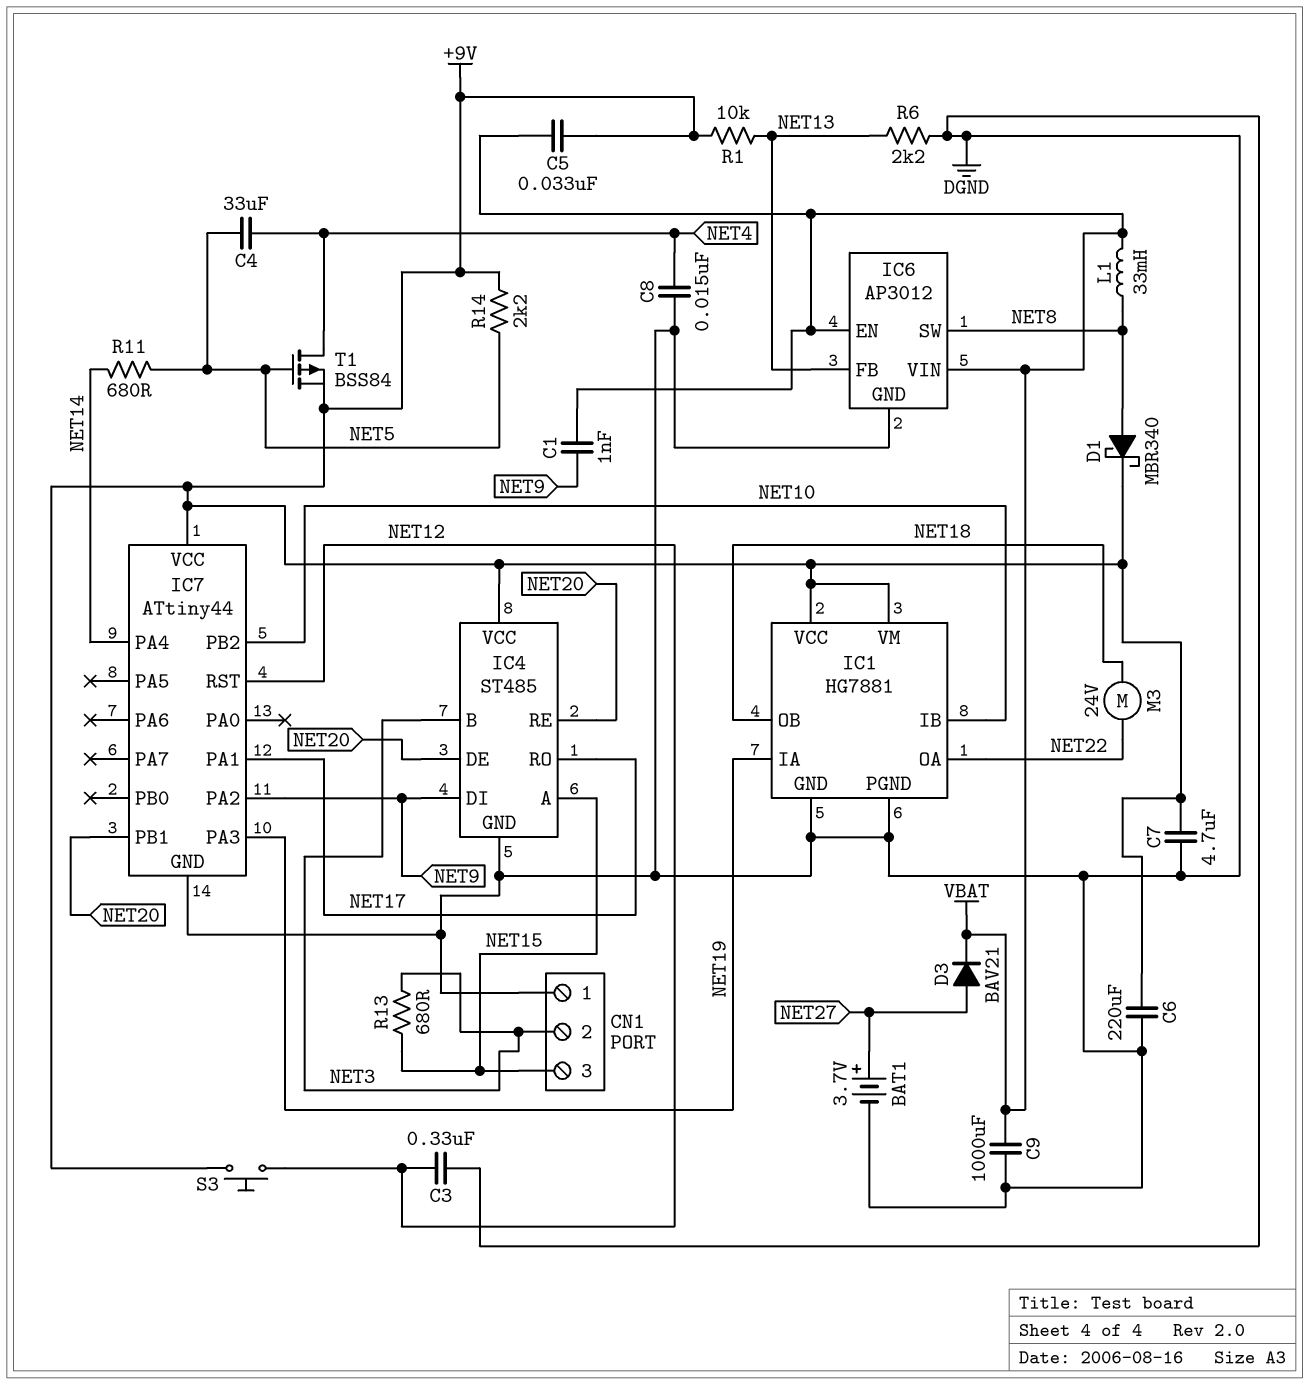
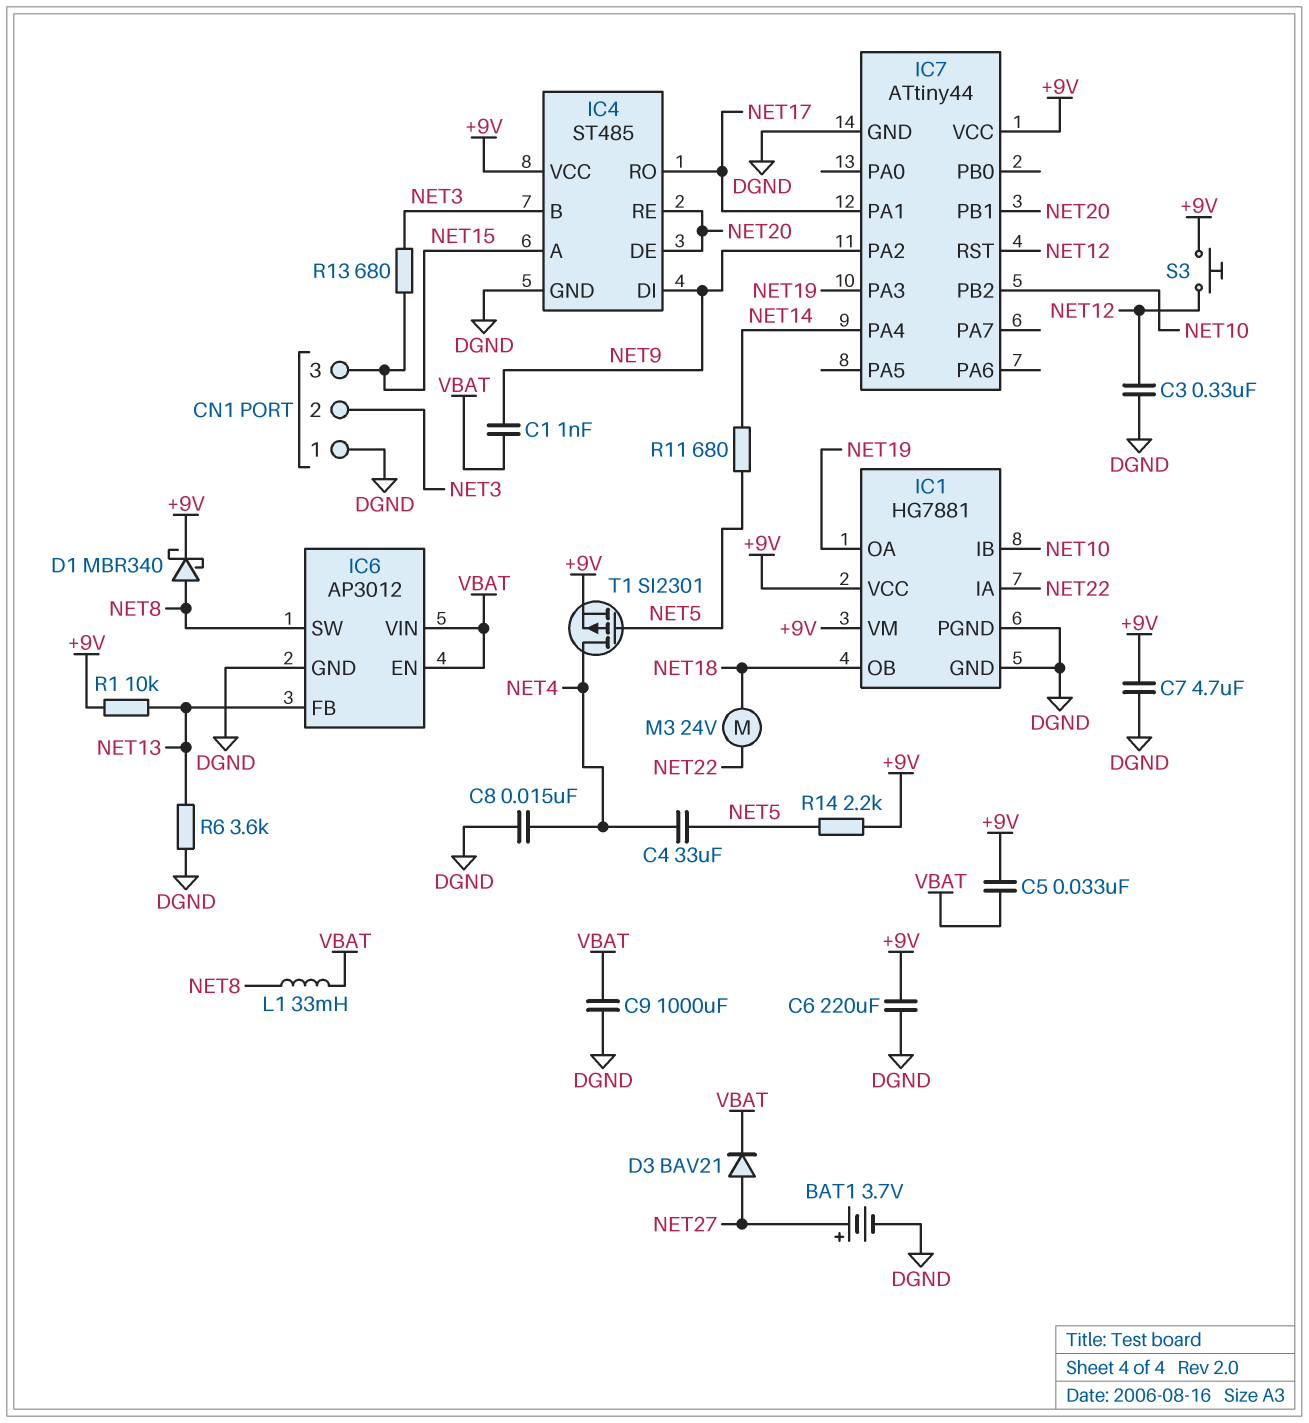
IC1 pin IA: NET19 -> NET22
IC1 pin OA: NET22 -> NET19
R6: 2.2k (DGND, NET13) -> 3.6k (DGND, NET13)
T1: PMOS BSS84 (G NET5, D NET4, S +9V) -> PMOS SI2301 (G NET5, D NET4, S +9V)

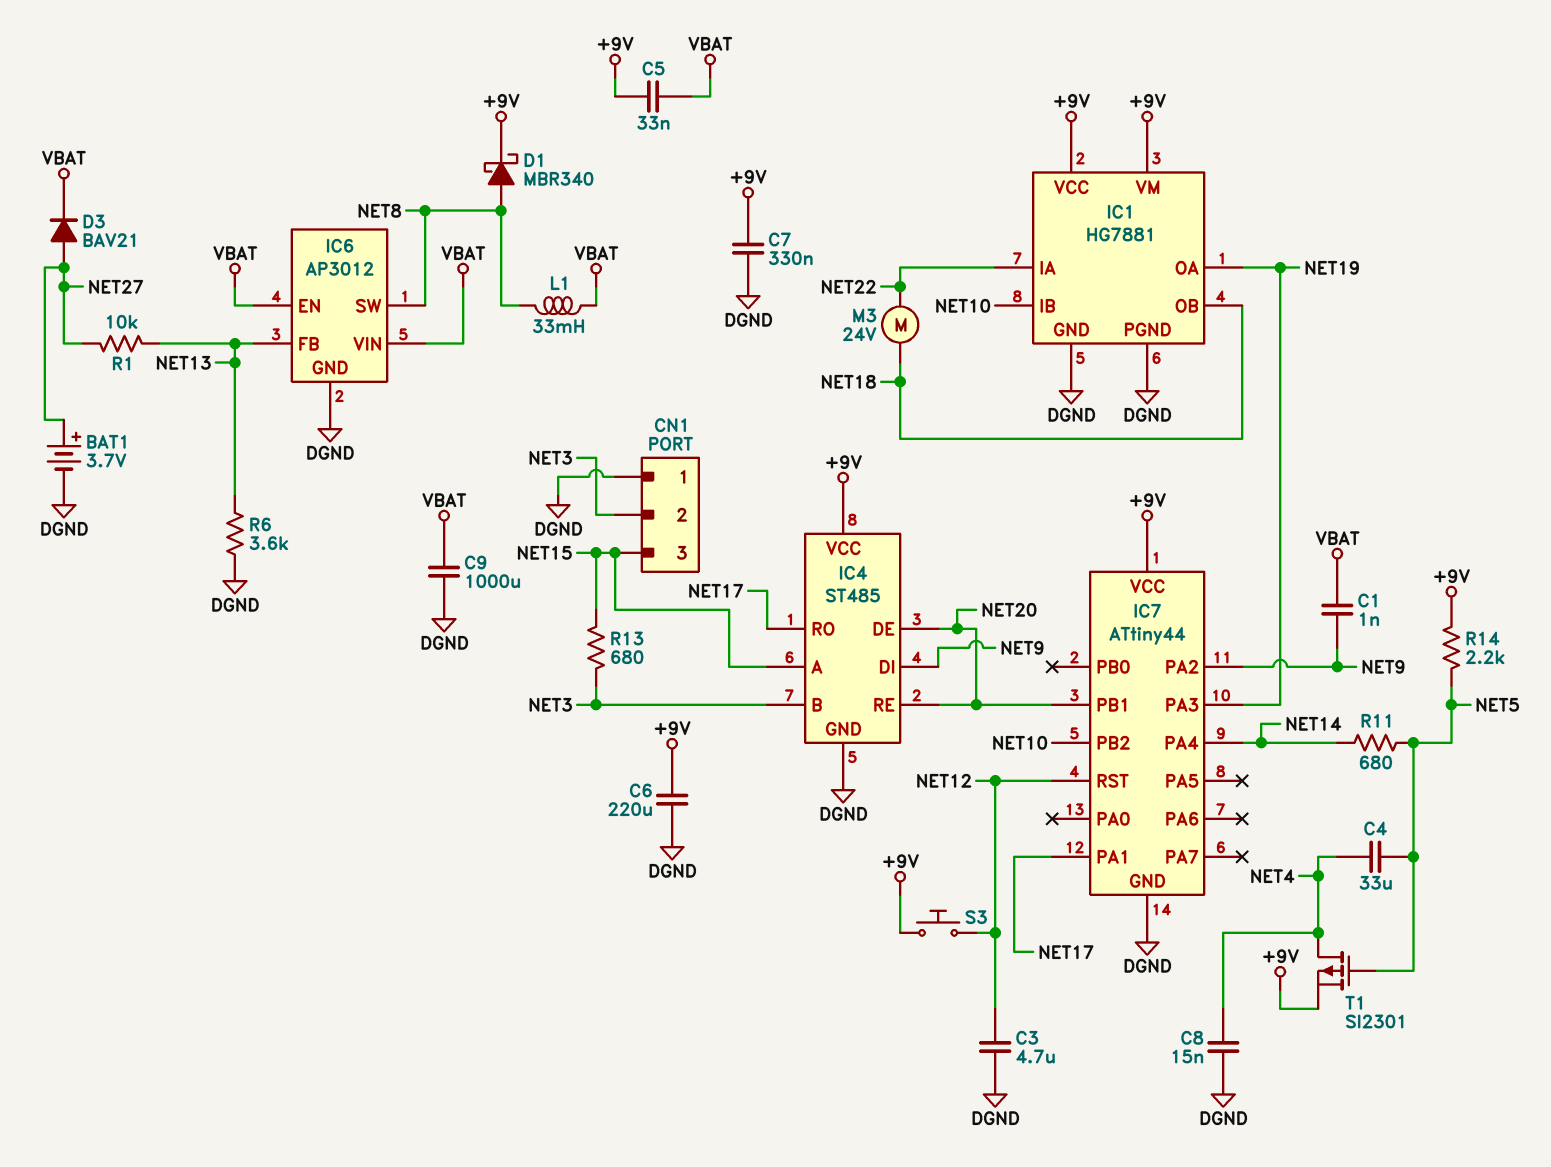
C3: 330nF (DGND, NET12) -> 4.7uF (DGND, NET12)
C7: 4.7uF (+9V, DGND) -> 330nF (+9V, DGND)
R1: 10k (+9V, NET13) -> 10k (NET13, NET27)

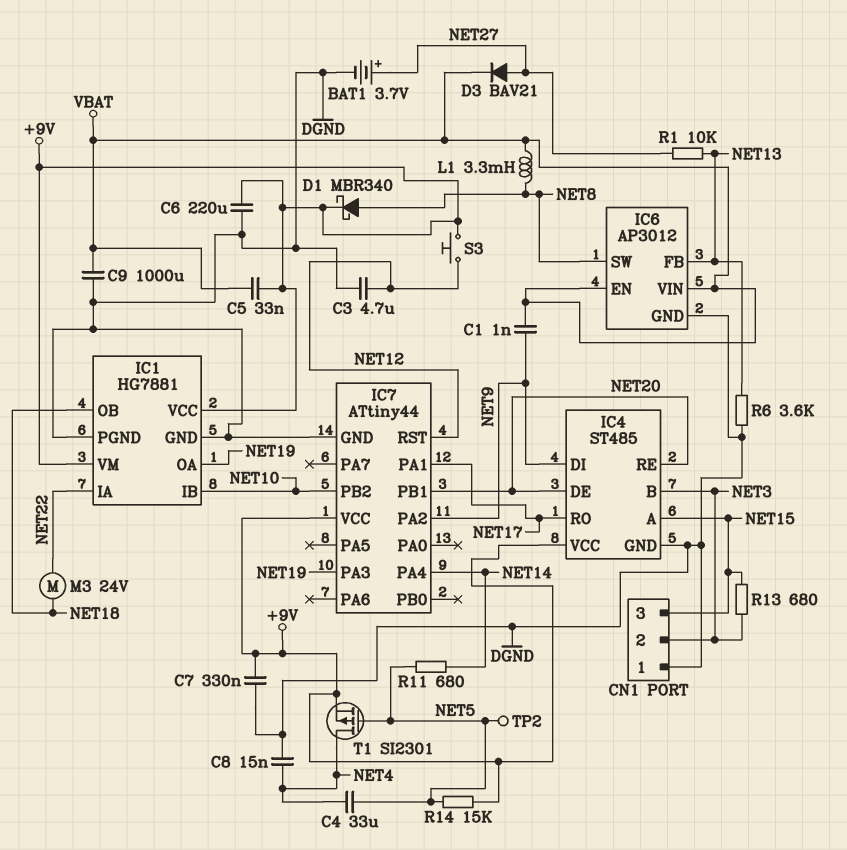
L1: 33mH (NET8, VBAT) -> 3.3mH (NET8, VBAT)
R14: 2.2k (+9V, NET5) -> 15k (+9V, NET5)
TP2: none -> test point (NET5)

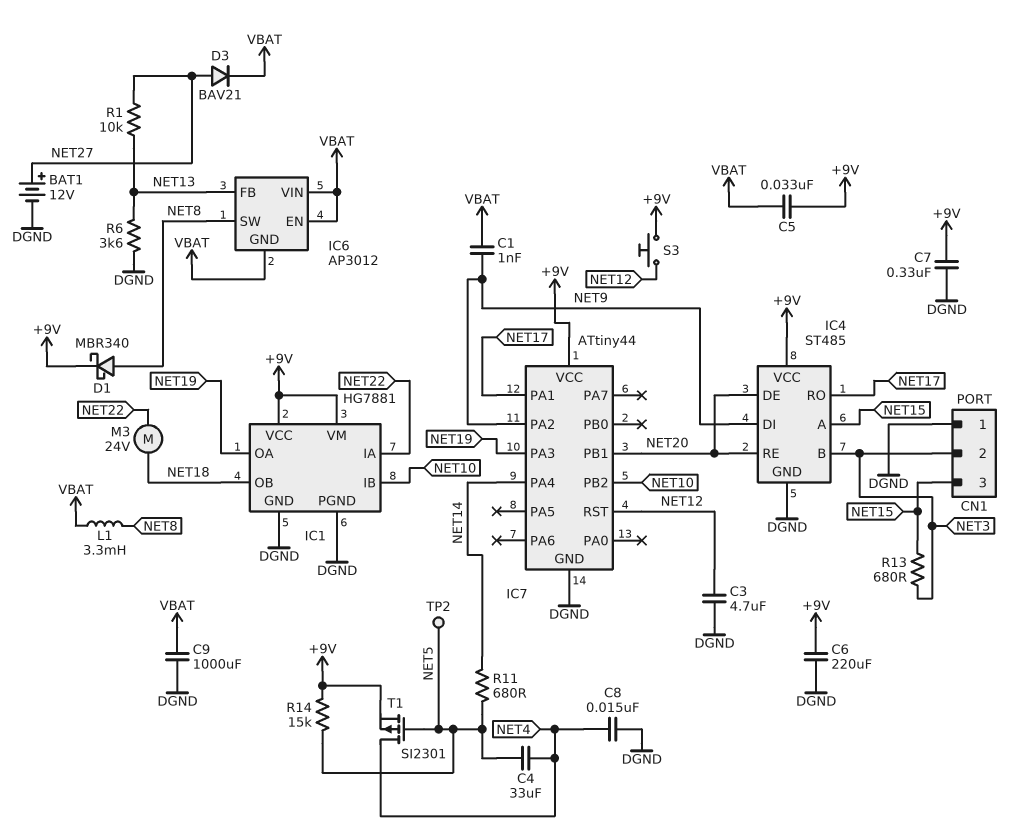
BAT1: 3.7V (plus NET27, minus DGND) -> 12V (plus NET27, minus DGND)
IC6 pin GND: DGND -> VBAT

